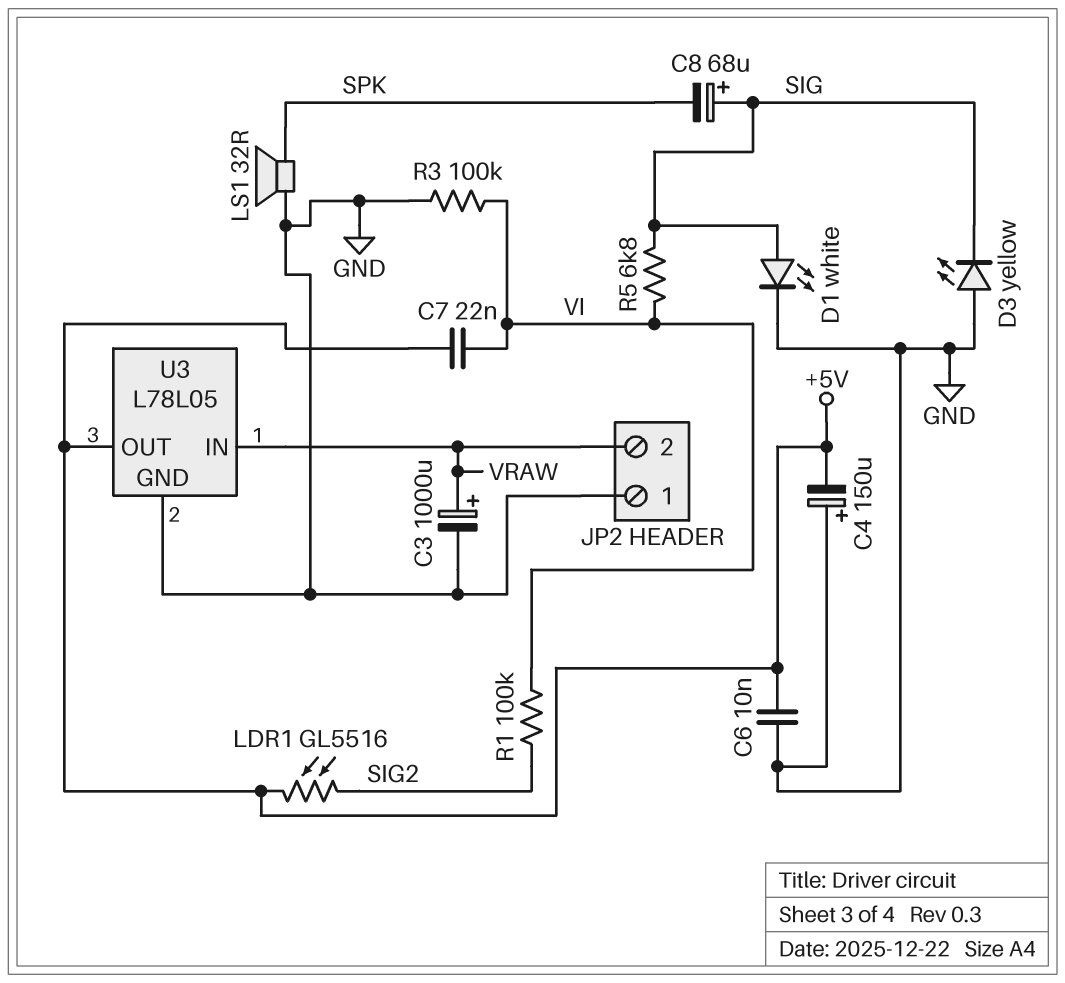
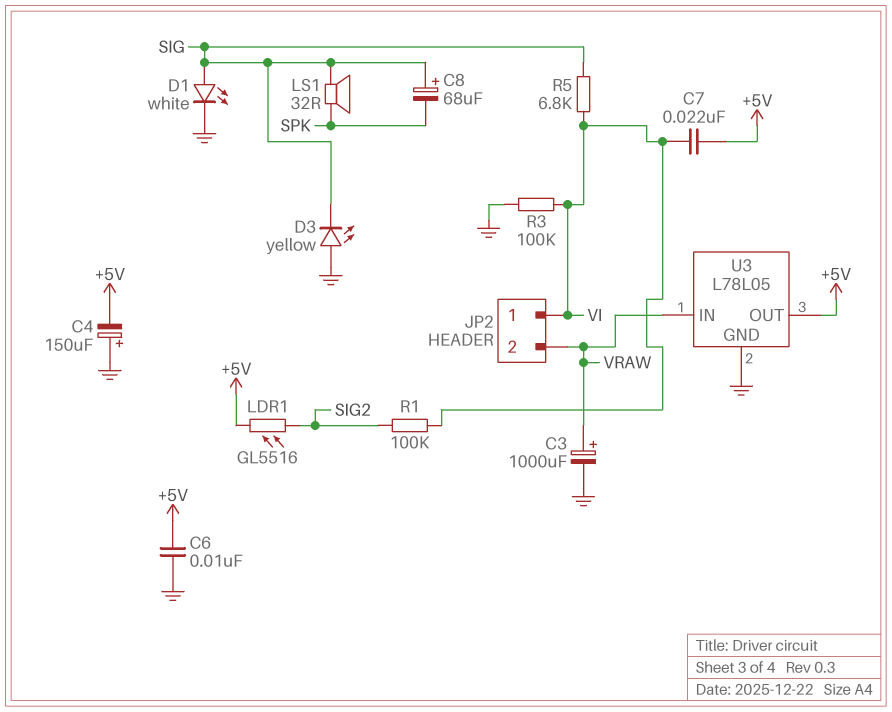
JP2 pin 1: GND -> VI
LS1: speaker 32R (GND, SPK) -> speaker 32R (SIG, SPK)

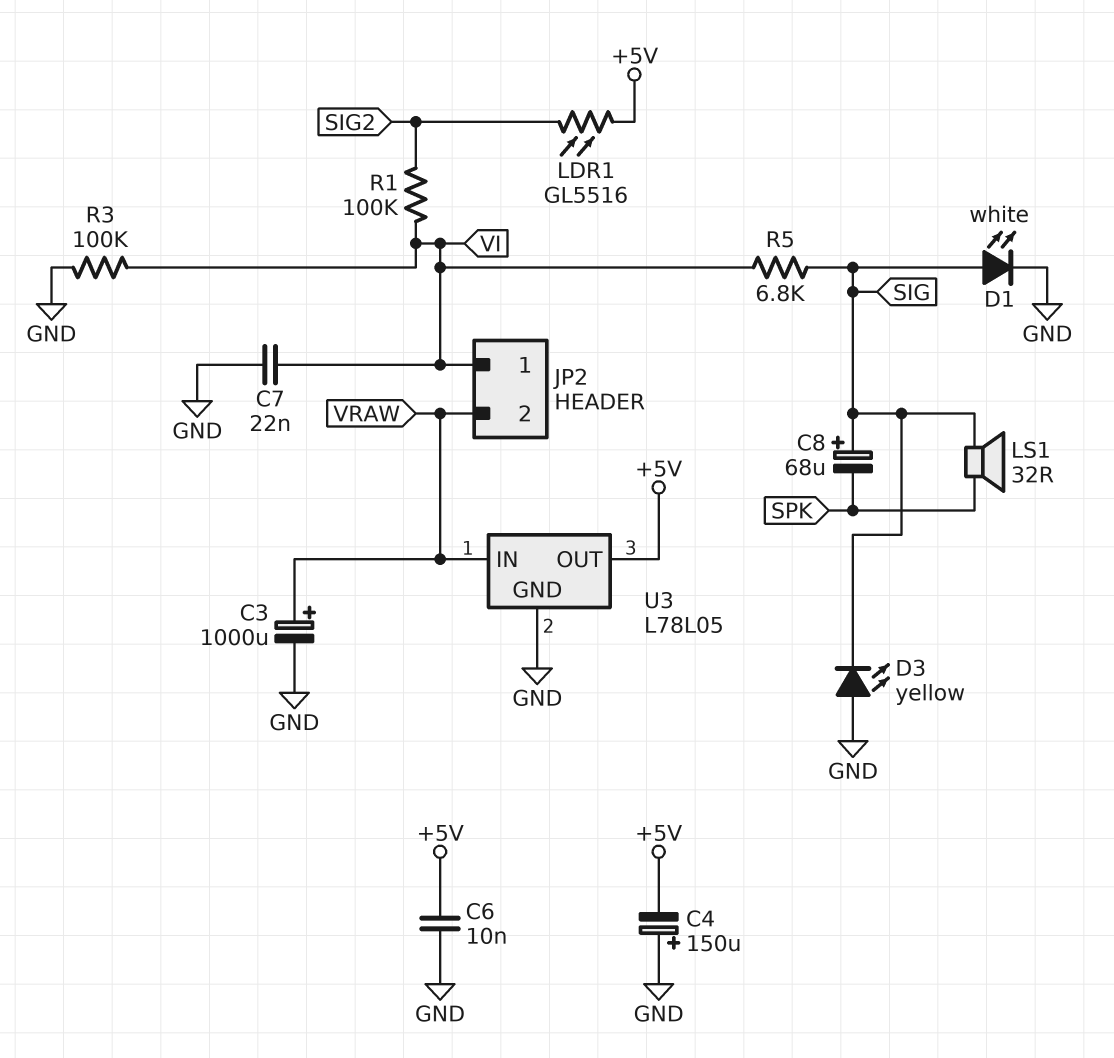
C7: 22nF (+5V, VI) -> 22nF (GND, VI)

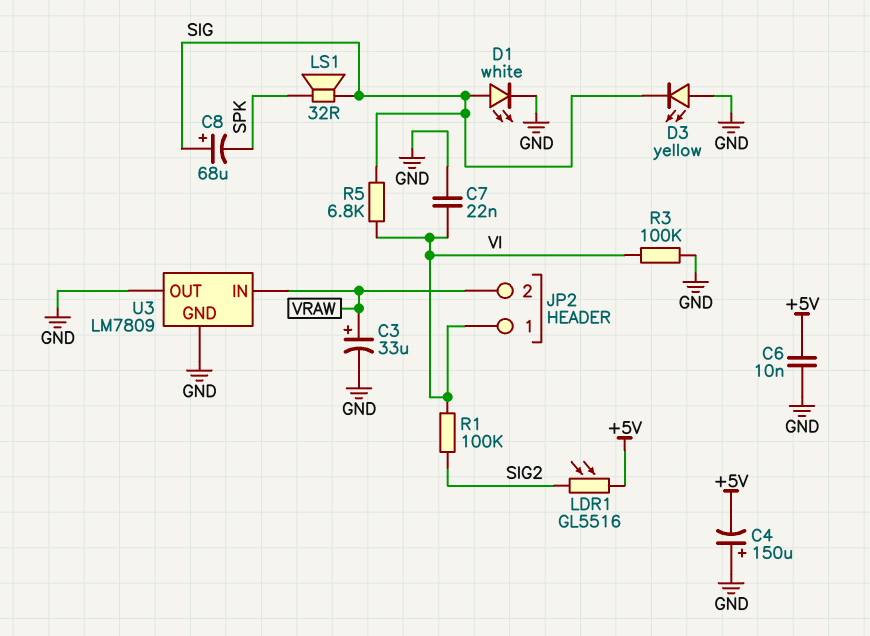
C3: 1000uF (plus VRAW, minus GND) -> 33uF (plus VRAW, minus GND)
U3: L78L05 -> LM7809
U3 pin OUT: +5V -> GND

